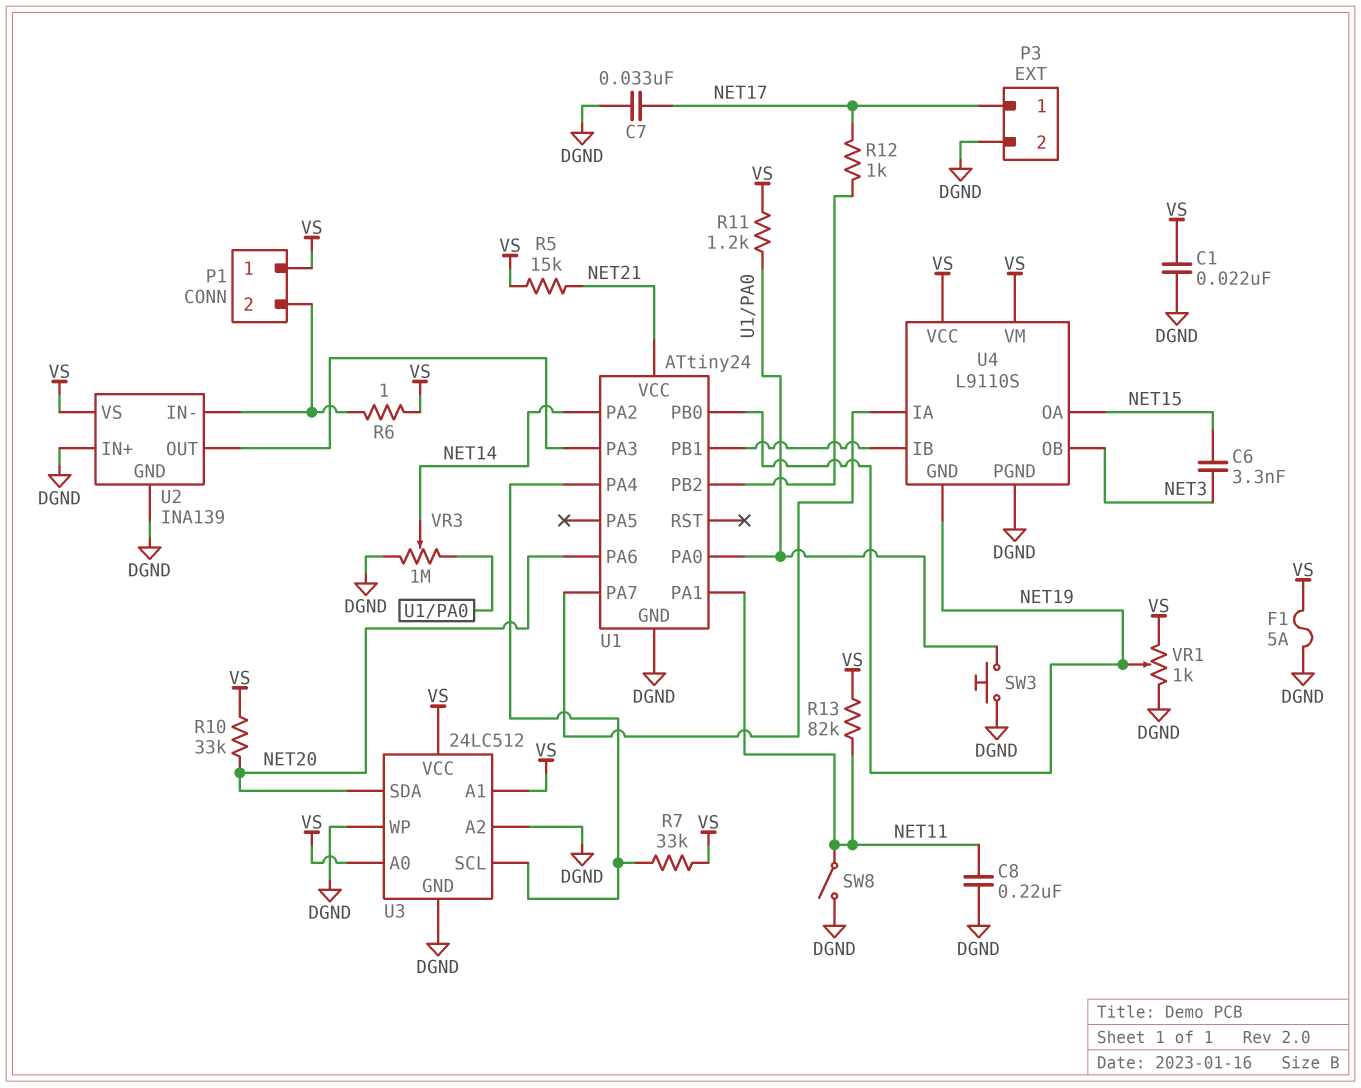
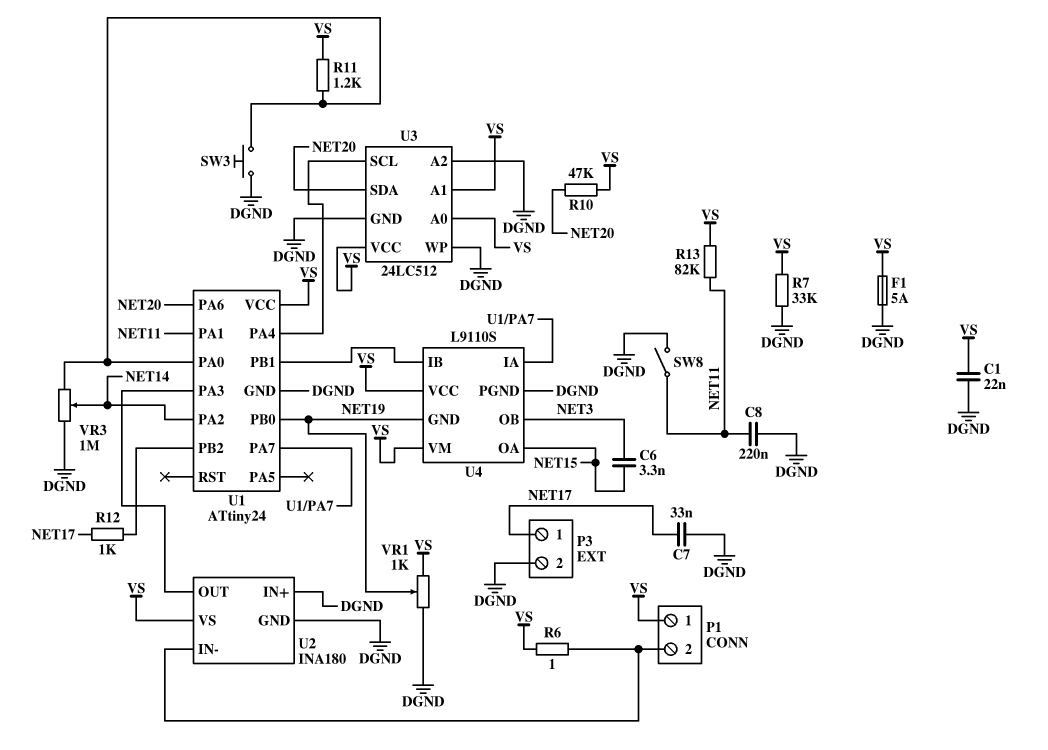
R5: 15k (NET21, VS) -> none
R7: 33k (U1/PA4, VS) -> 33k (DGND, VS)
R10: 33k (NET20, VS) -> 47k (NET20, VS)
U1 pin VCC: NET21 -> VS
U2: INA139 -> INA180

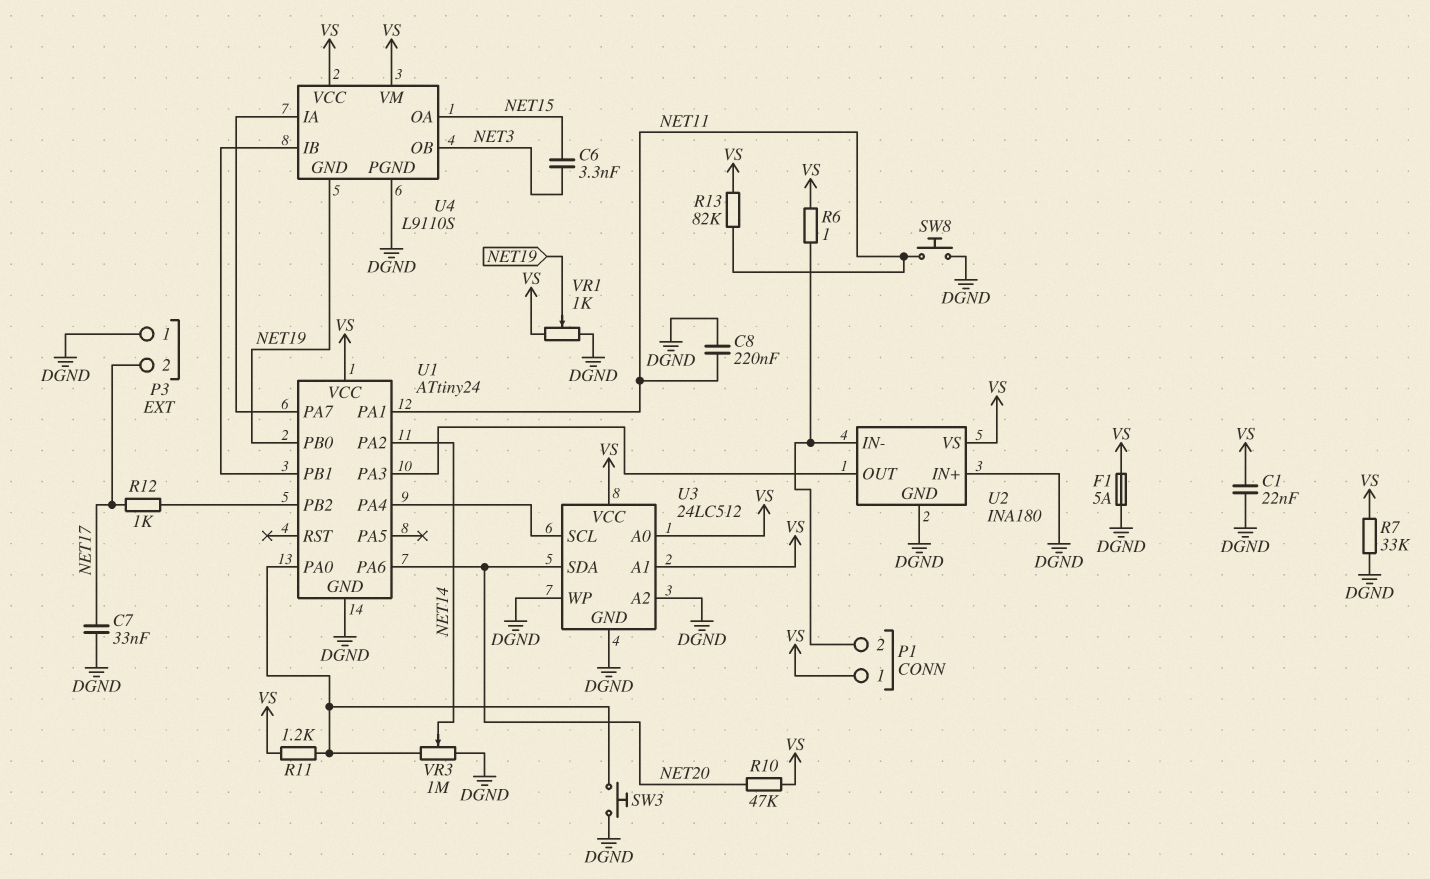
P3 pin 1: NET17 -> DGND
P3 pin 2: DGND -> NET17
SW8: switch (DGND, NET11) -> button (DGND, NET11)

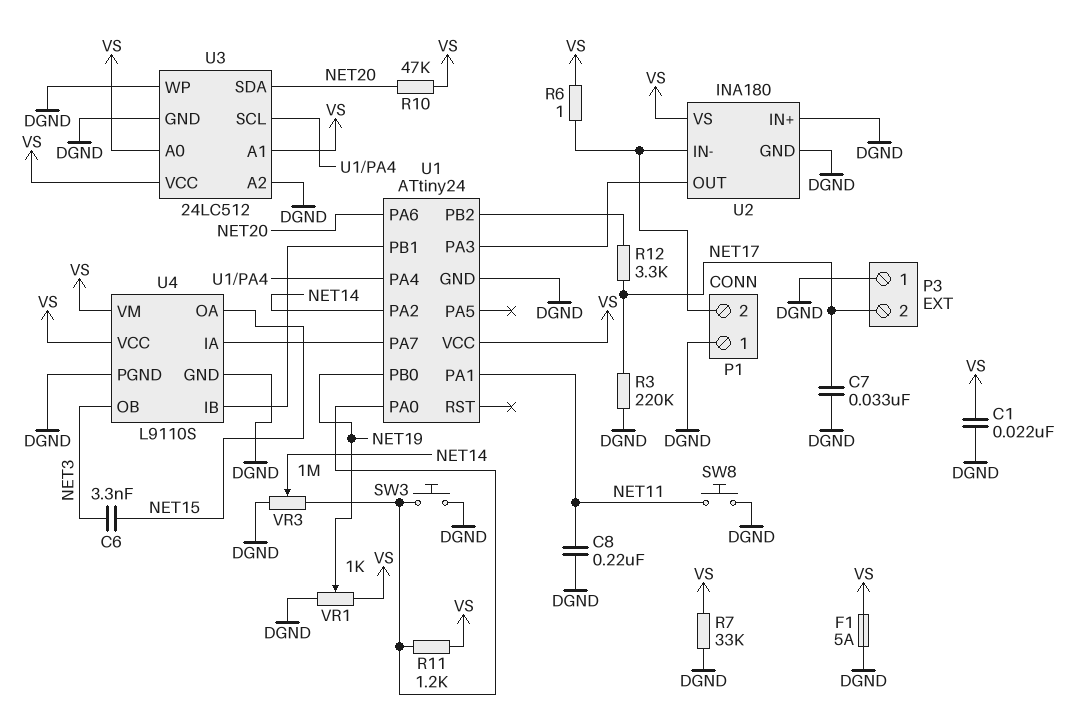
P1 pin 1: VS -> DGND
R3: none -> 220k (DGND, NET17)
R12: 1k (NET17, U1/PB2) -> 3.3k (NET17, U1/PB2)
R13: 82k (NET11, VS) -> none
U4 pin GND: NET19 -> DGND

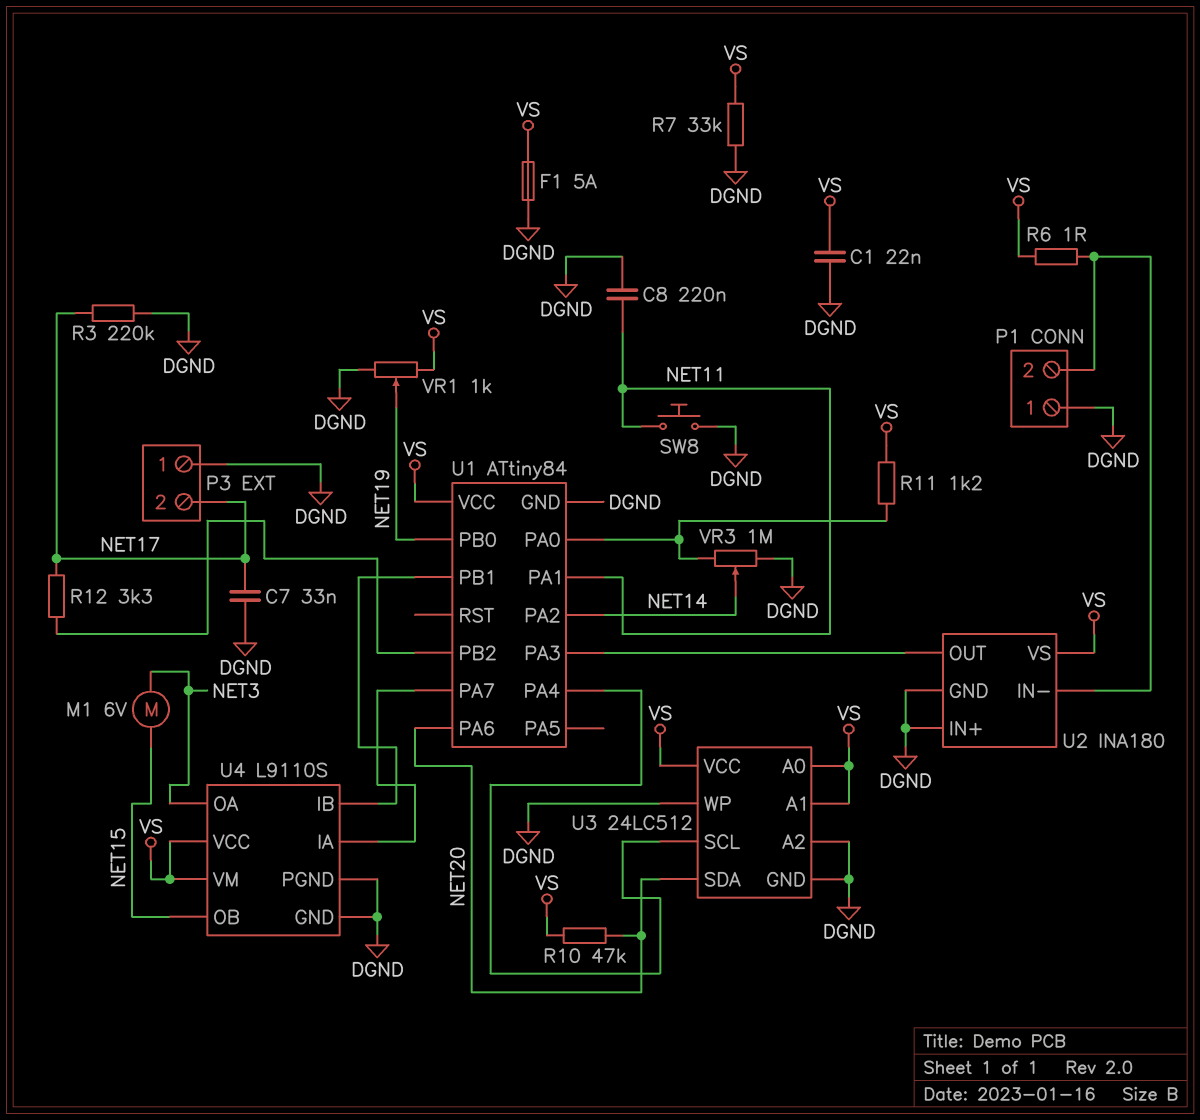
C6: 3.3nF (NET3, NET15) -> none
M1: none -> motor 6V (NET3, NET15)
SW3: button (DGND, U1/PA0) -> none
U1: ATtiny24 -> ATtiny84
U4 pin OA: NET15 -> NET3
U4 pin OB: NET3 -> NET15

